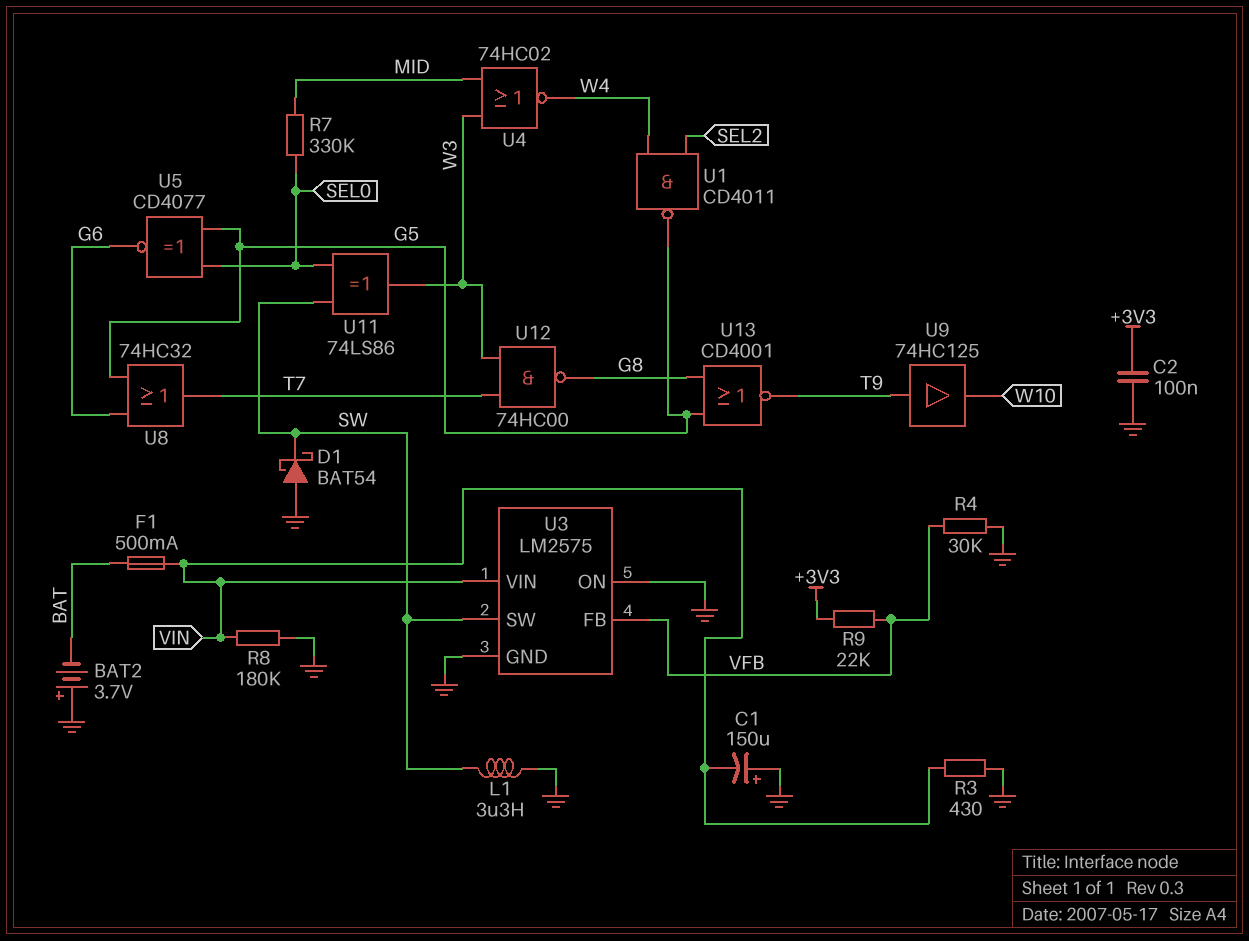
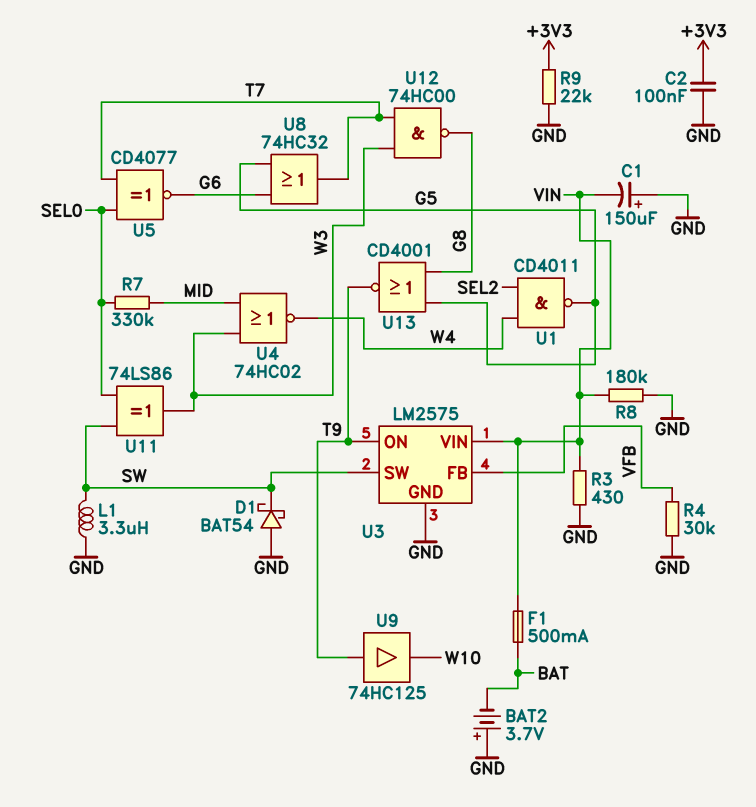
R9: 22k (+3V3, VFB) -> 22k (+3V3, GND)
U3 pin ON: GND -> T9
U5: XNOR CD4077 (in G5, in SEL0, out G6) -> XNOR CD4077 (in SEL0, in T7, out G6)

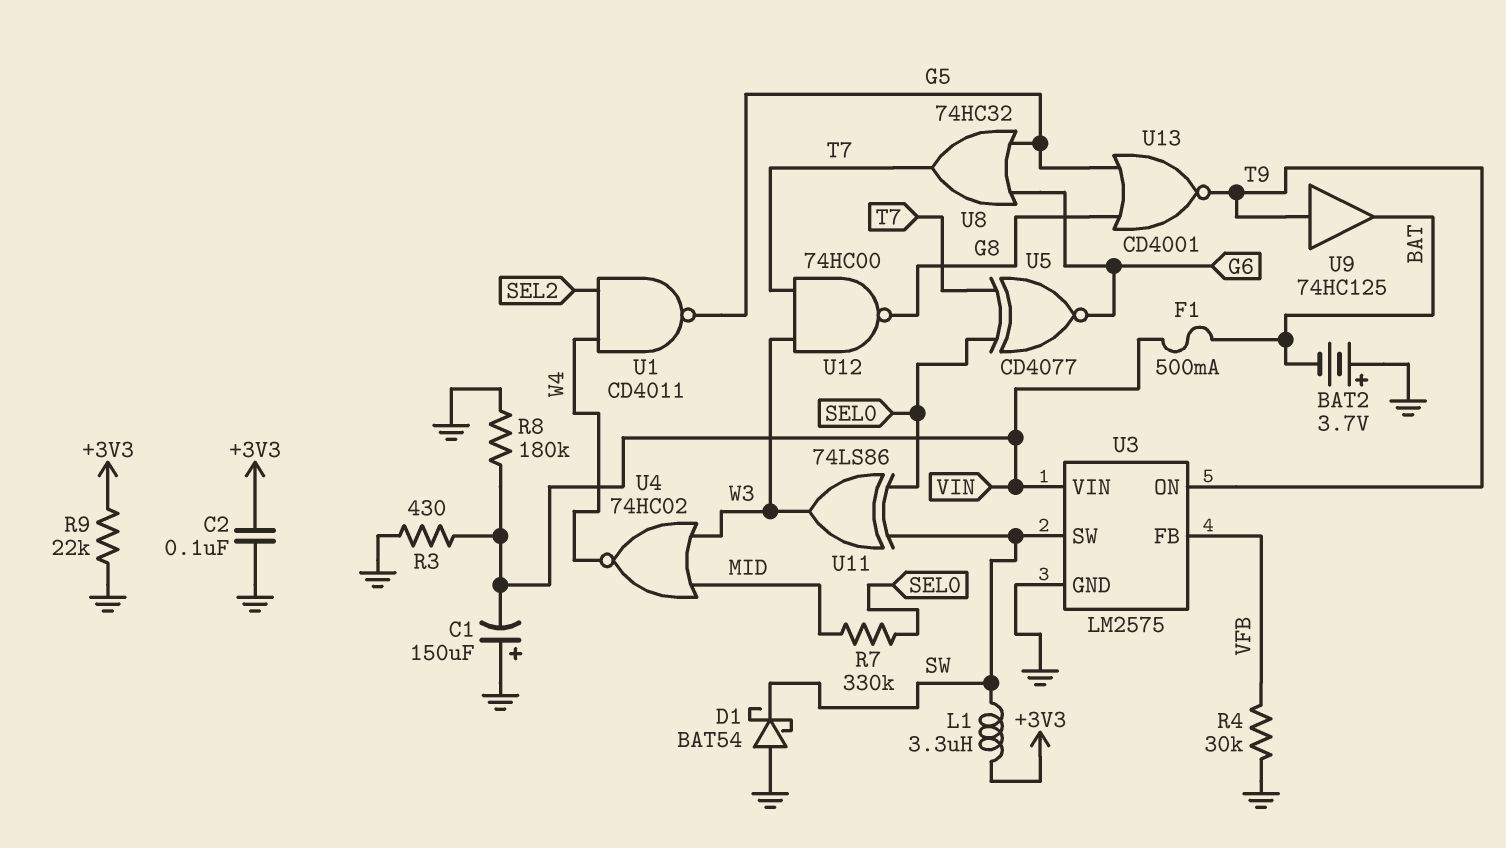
L1: 3.3uH (GND, SW) -> 3.3uH (+3V3, SW)
U9: buffer 74HC125 (in T9, out W10) -> buffer 74HC125 (in T9, out BAT)

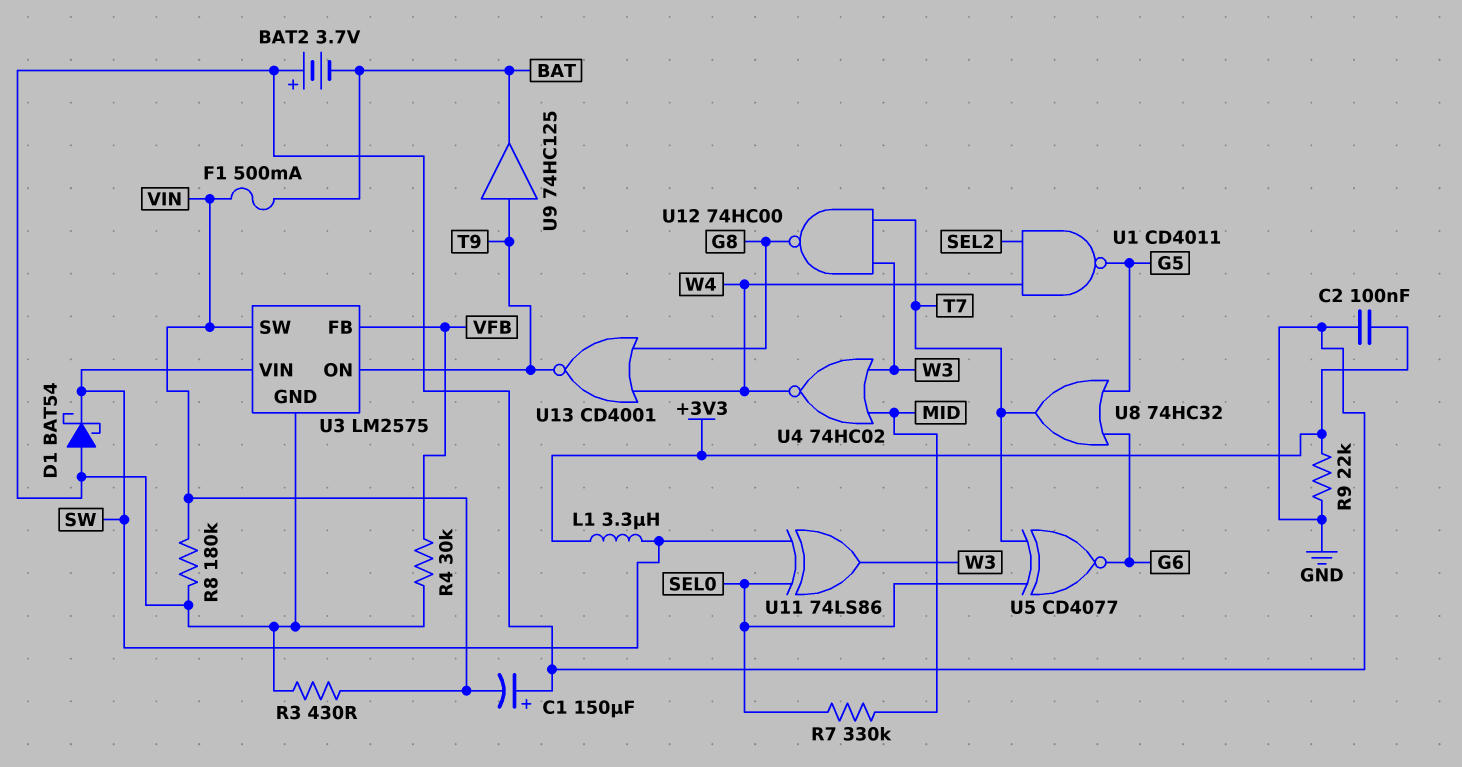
U3 pin SW: SW -> VIN
U3 pin VIN: VIN -> SW
U13: NOR CD4001 (in G5, in G8, out T9) -> NOR CD4001 (in G8, in W4, out T9)

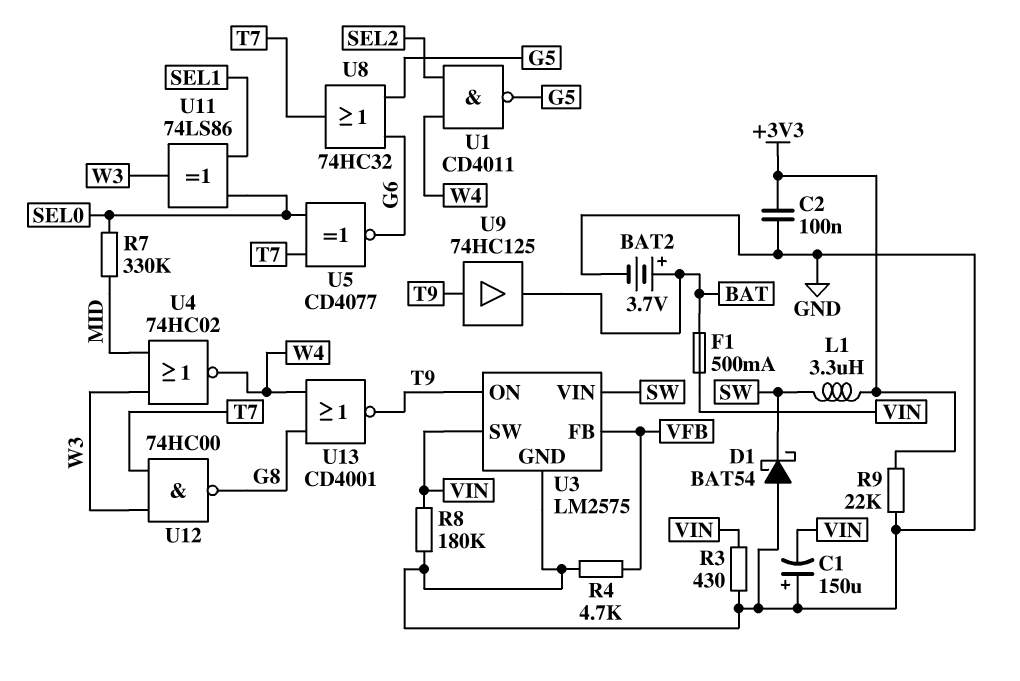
BAT2: 3.7V (plus GND, minus BAT) -> 3.7V (plus BAT, minus GND)
R4: 30k (GND, VFB) -> 4.7k (GND, VFB)
U11: XOR 74LS86 (in SEL0, in SW, out W3) -> XOR 74LS86 (in SEL0, in SEL1, out W3)

